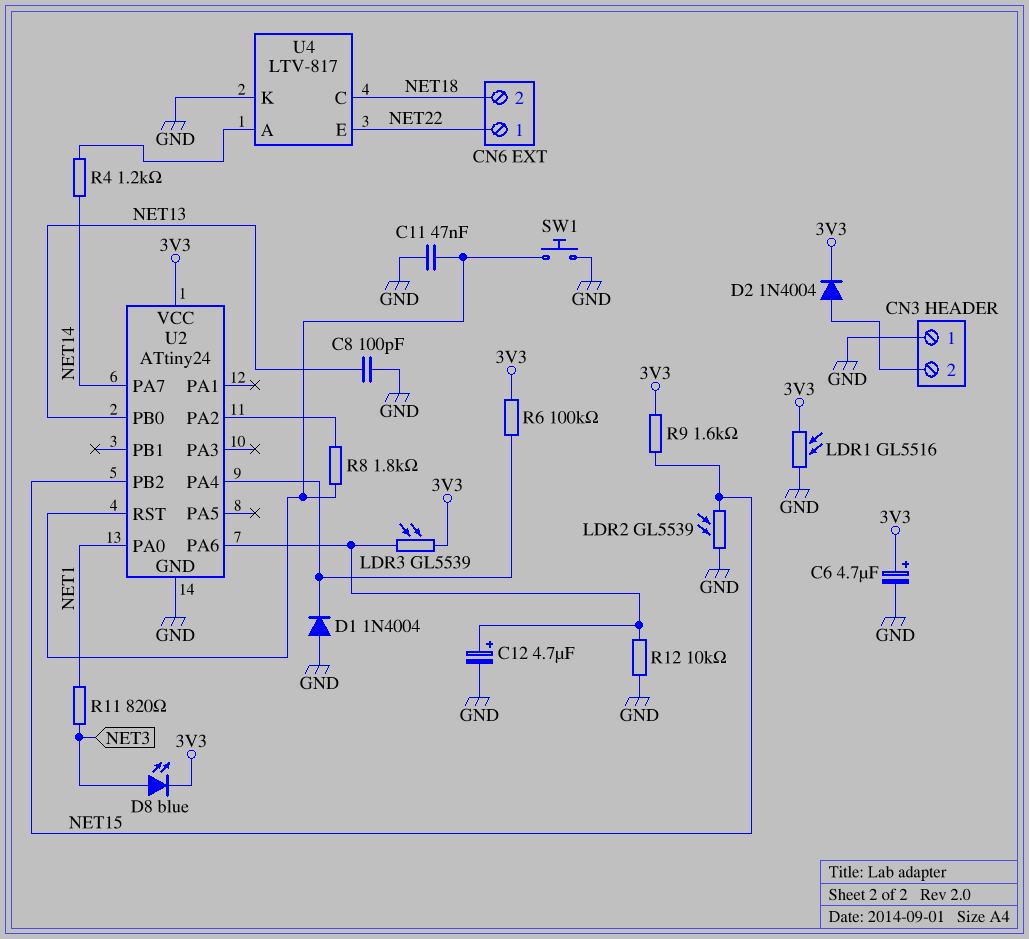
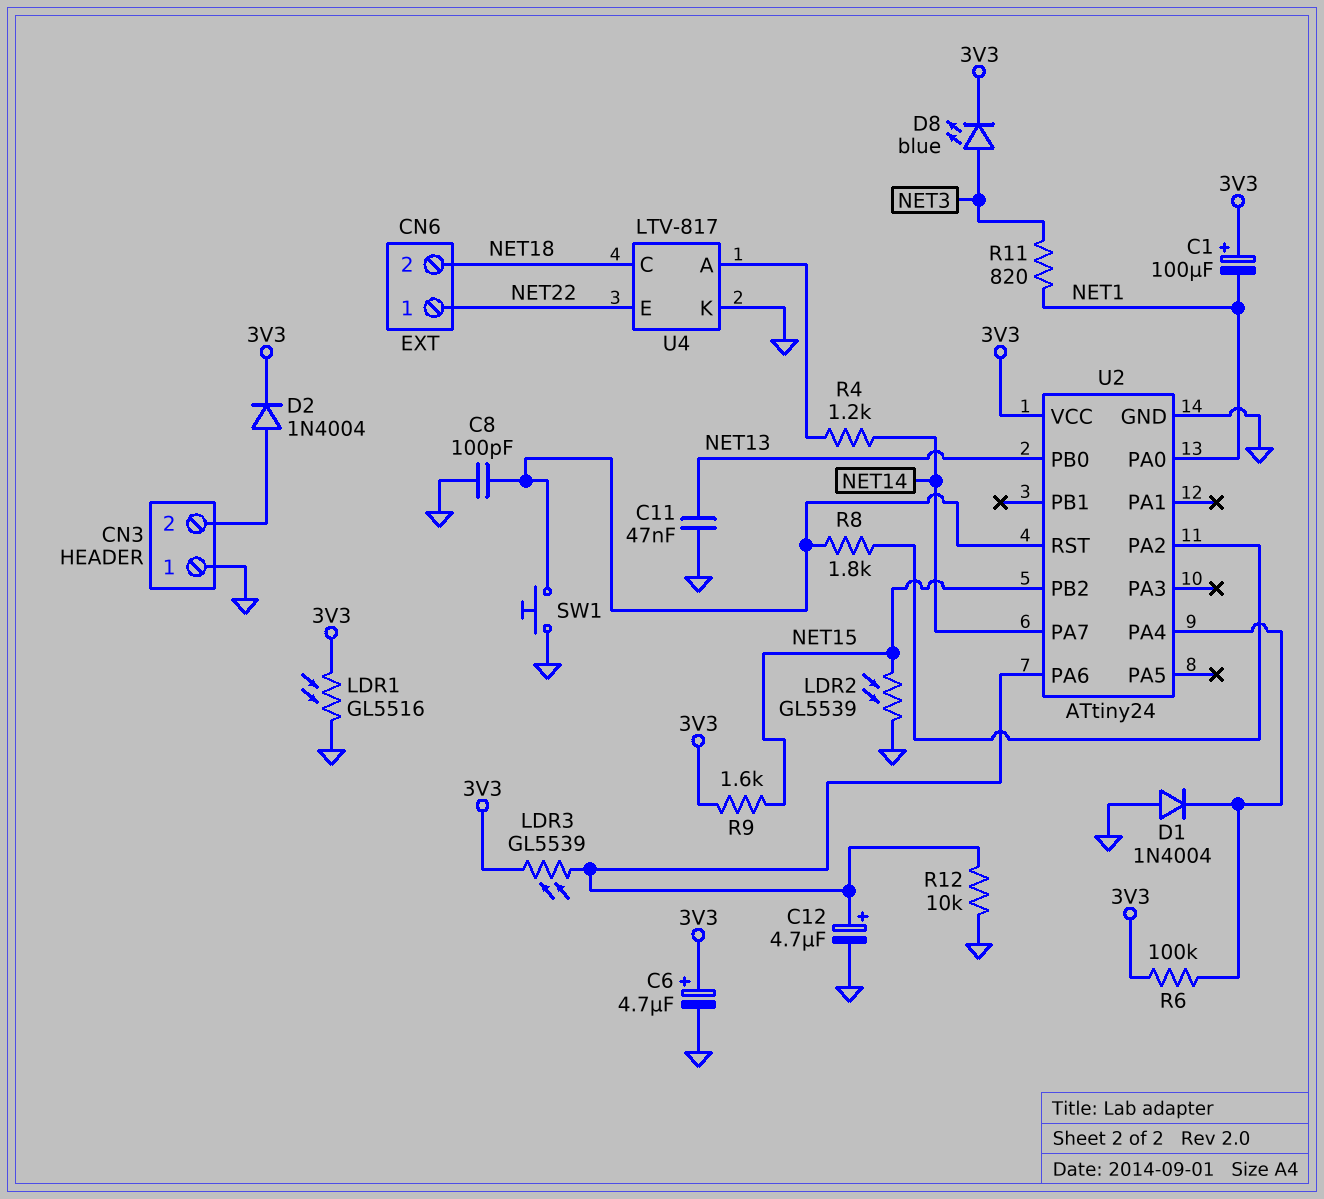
C1: none -> 100uF (plus 3V3, minus NET1)
C8: 100pF (GND, NET13) -> 100pF (GND, U2/RST)
C11: 47nF (GND, U2/RST) -> 47nF (GND, NET13)

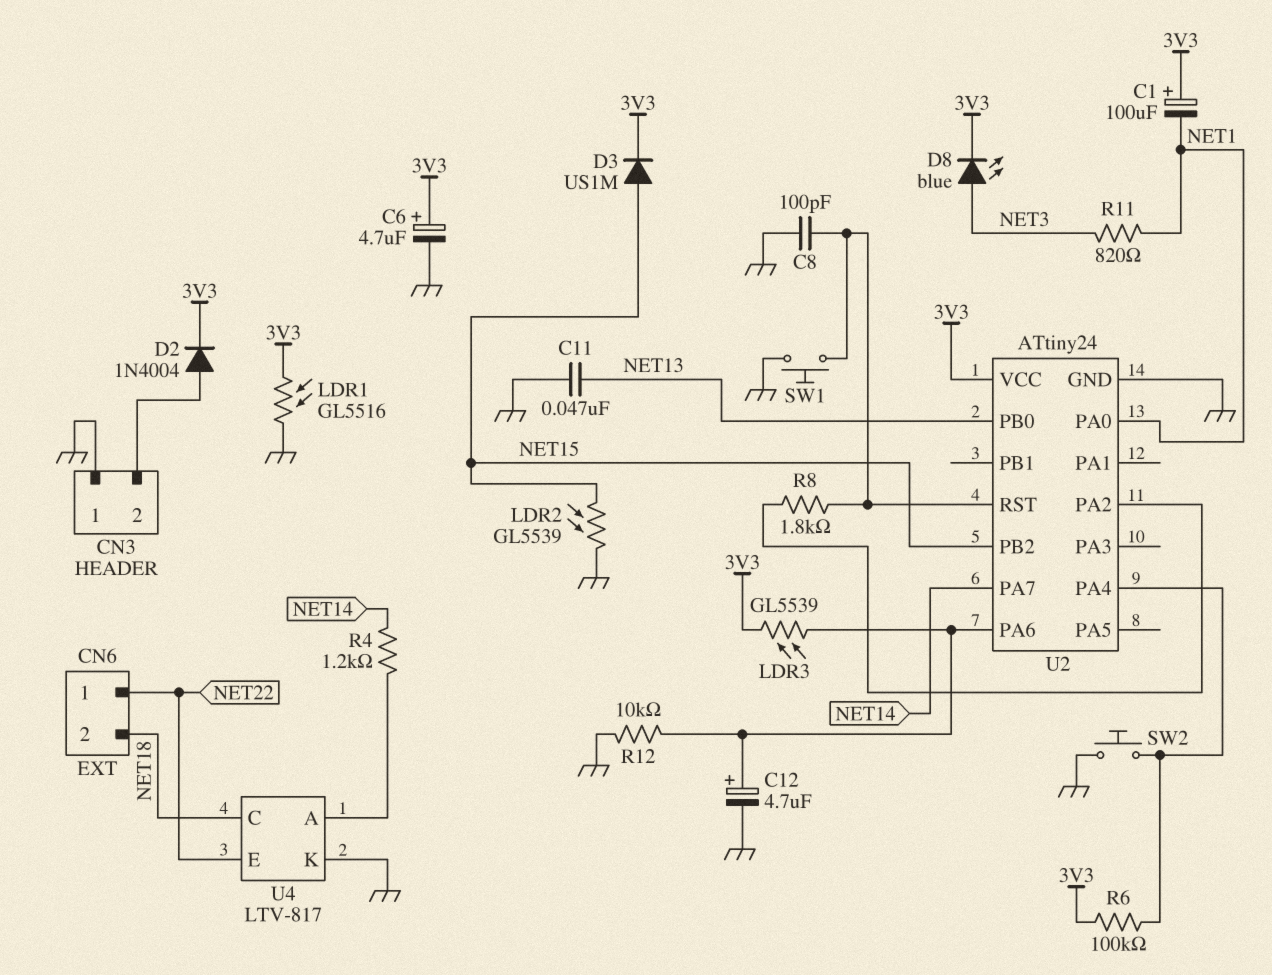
D1: diode 1N4004 (A GND, K U2/PA4) -> none
D3: none -> diode US1M (A NET15, K 3V3)
R9: 1.6k (3V3, NET15) -> none
SW2: none -> button (GND, U2/PA4)

